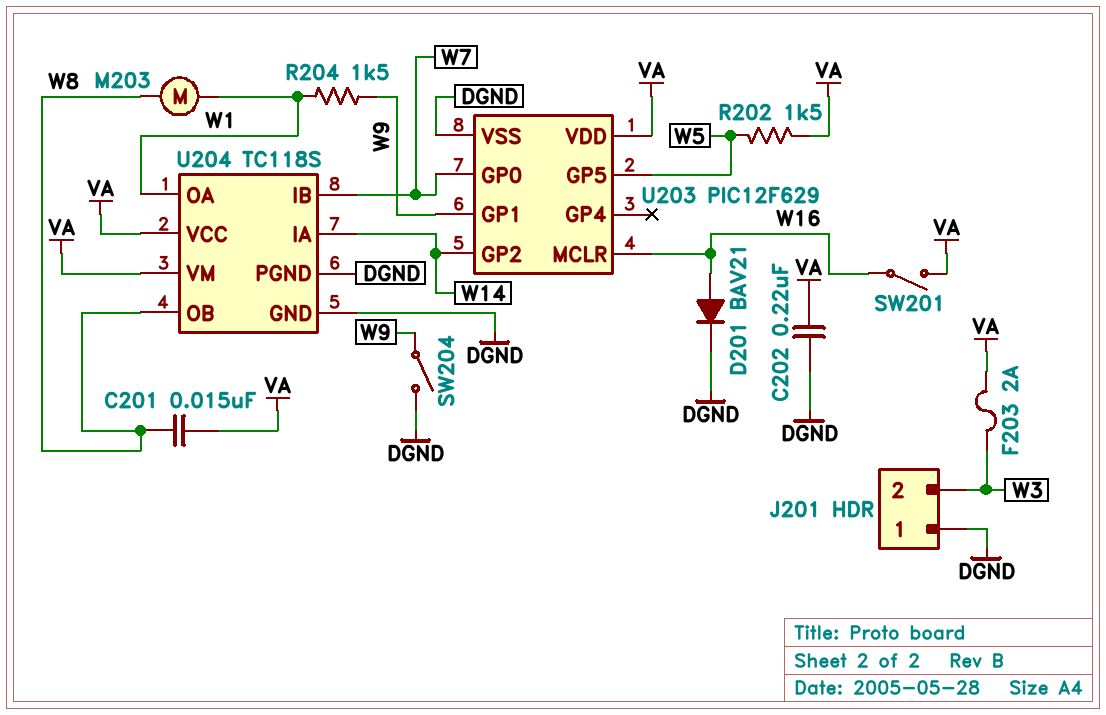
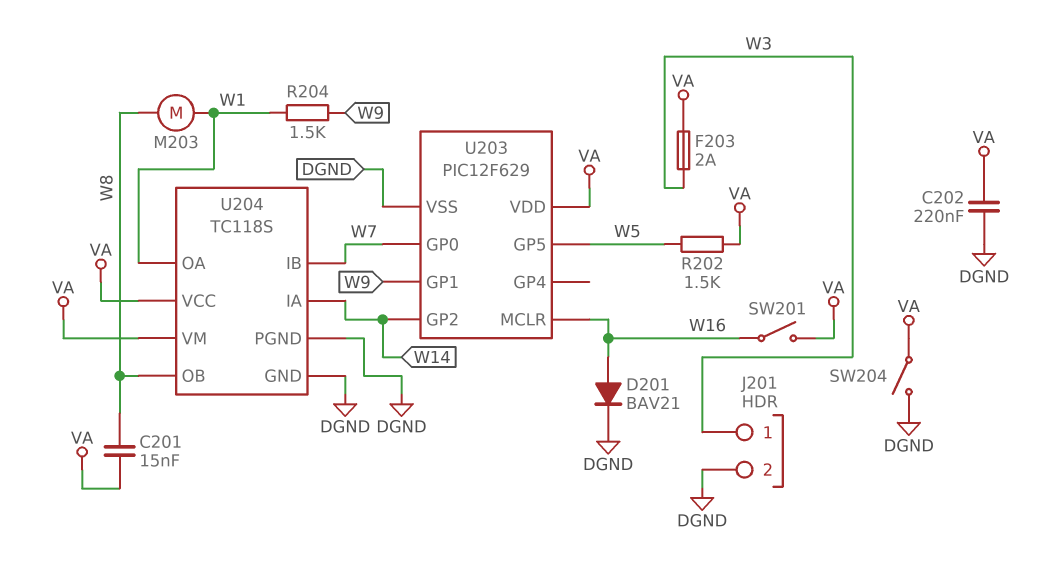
J201 pin 1: DGND -> W3
J201 pin 2: W3 -> DGND
SW204: switch (DGND, W9) -> switch (DGND, VA)

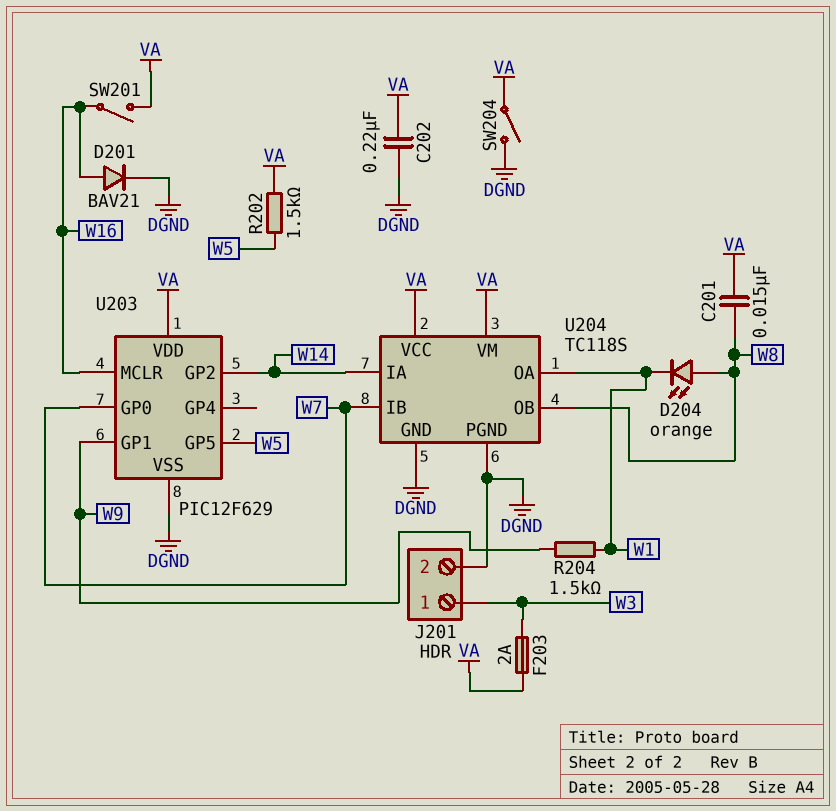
D204: none -> LED orange (A W8, K W1)
M203: motor (W1, W8) -> none

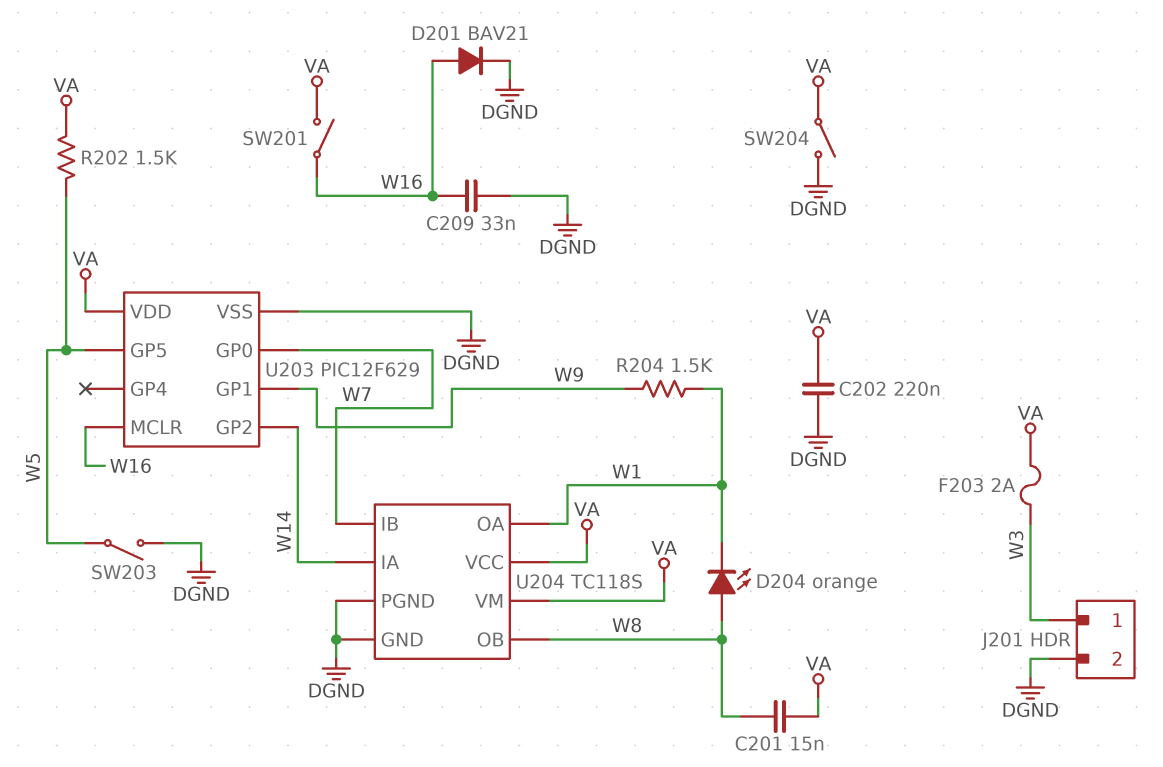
C209: none -> 33nF (DGND, W16)
SW203: none -> switch (DGND, W5)

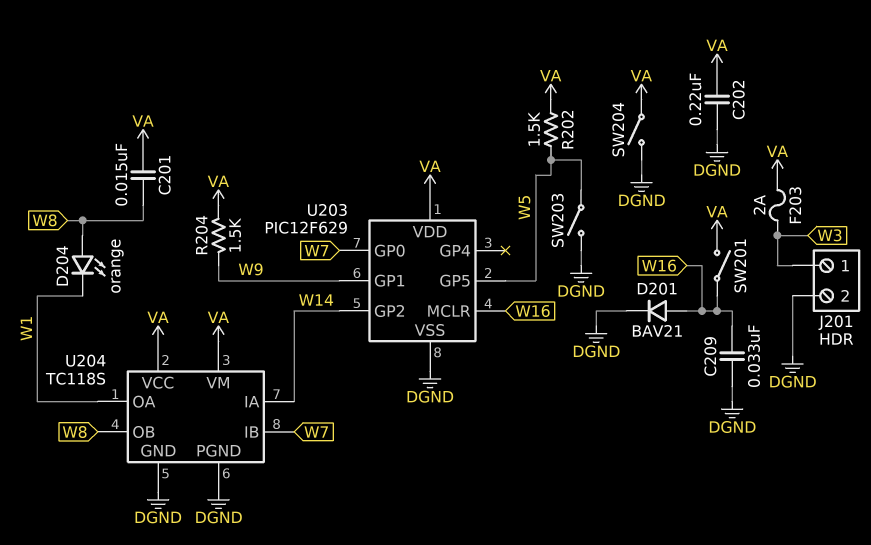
R204: 1.5k (W1, W9) -> 1.5k (VA, W9)

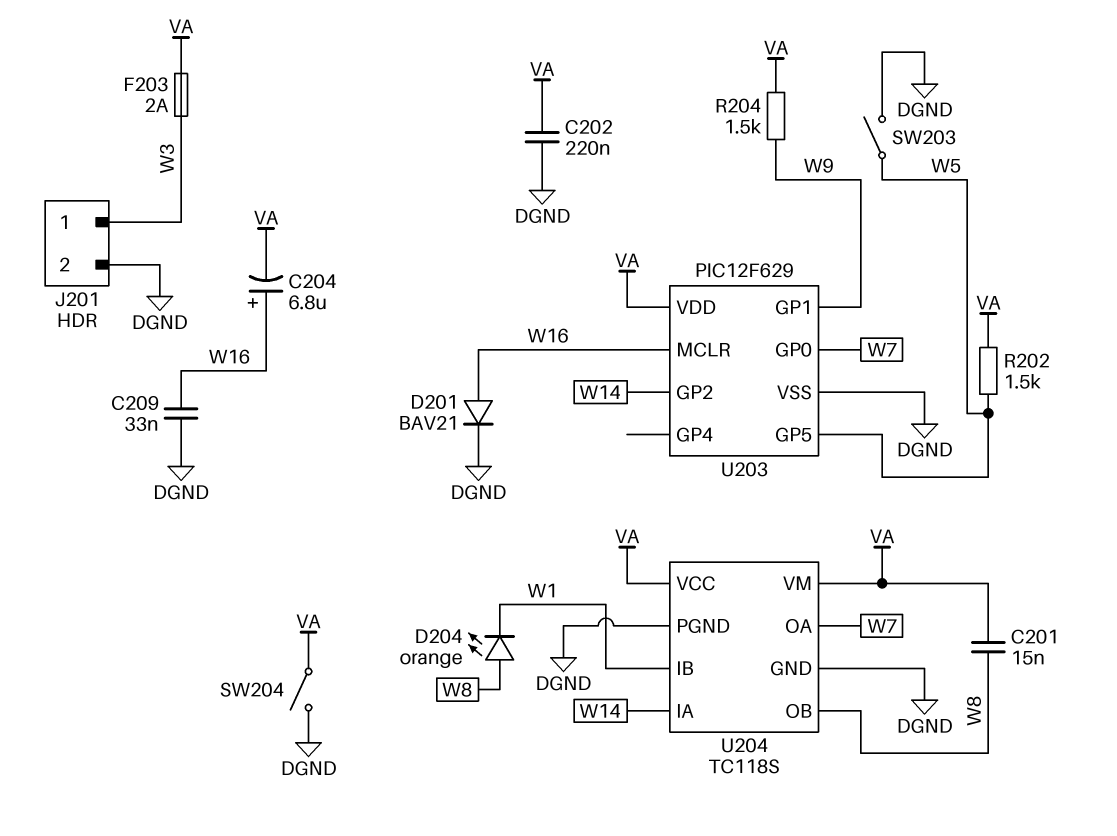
C204: none -> 6.8uF (plus W16, minus VA)
SW201: switch (VA, W16) -> none
U204 pin IB: W7 -> W1
U204 pin OA: W1 -> W7

